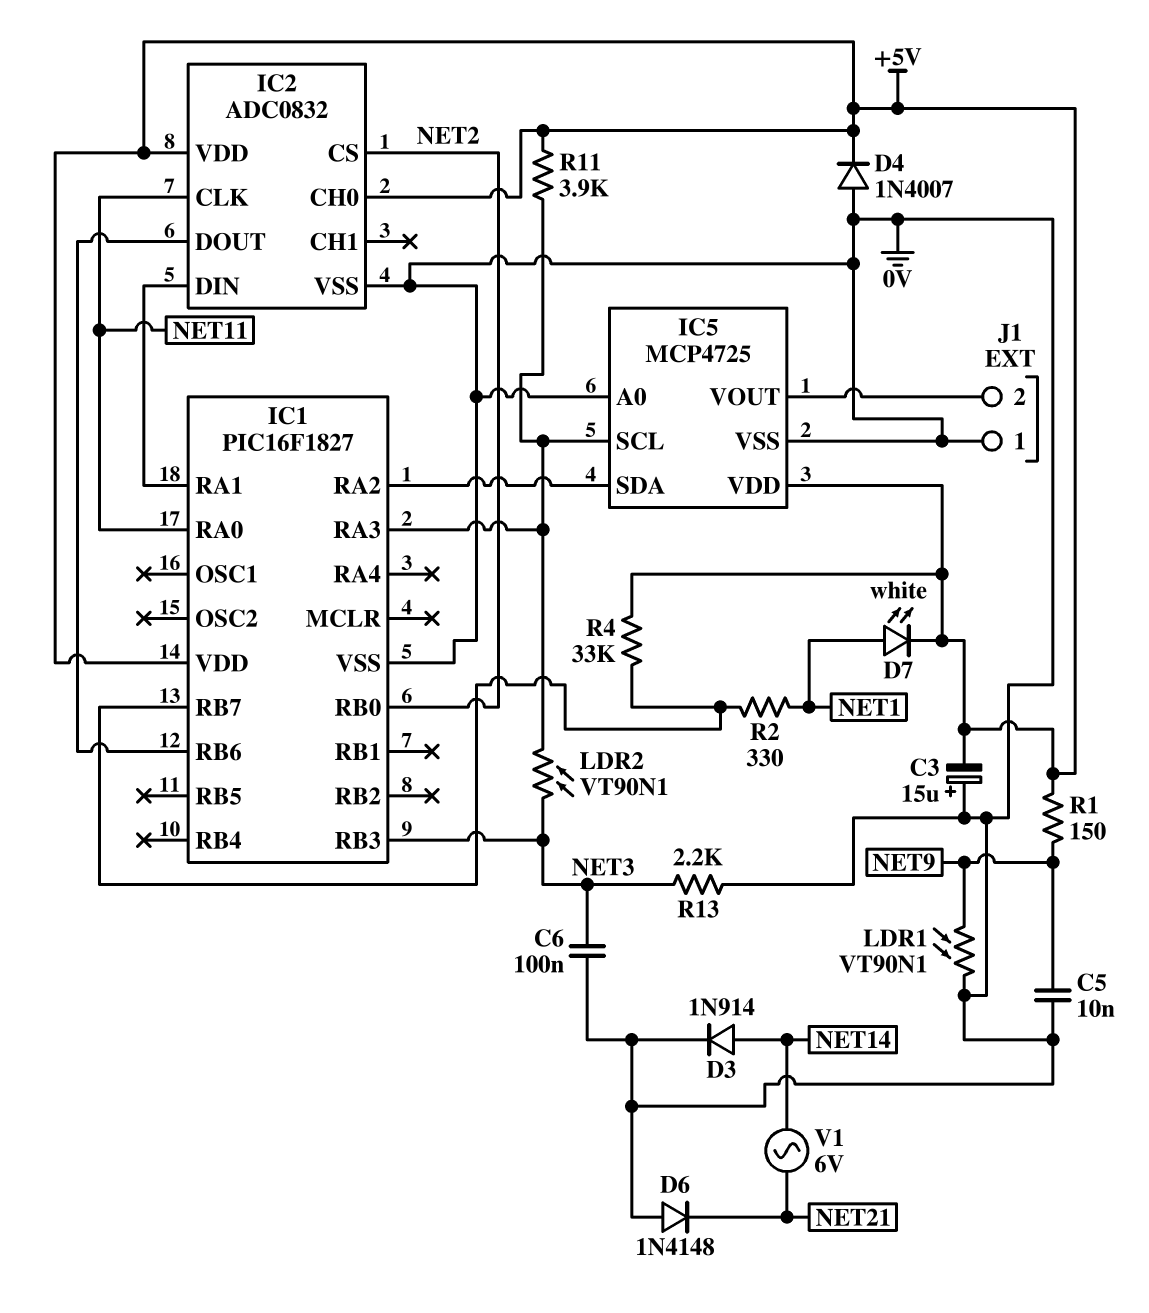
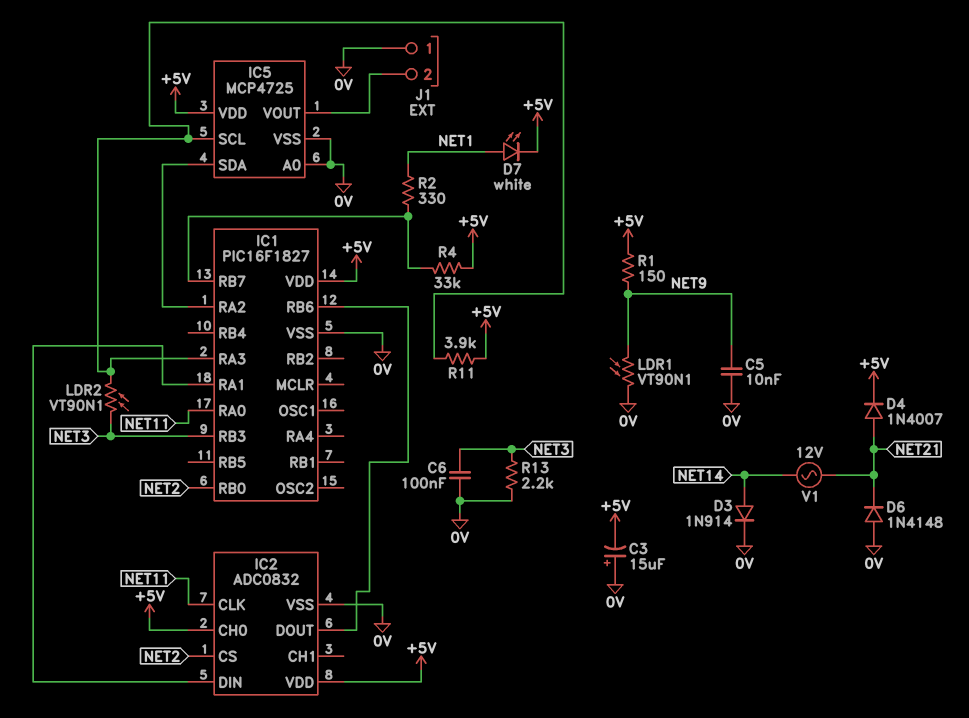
D4: diode 1N4007 (A 0V, K +5V) -> diode 1N4007 (A NET21, K +5V)
V1: AC 6V (NET14, NET21) -> AC 12V (NET14, NET21)

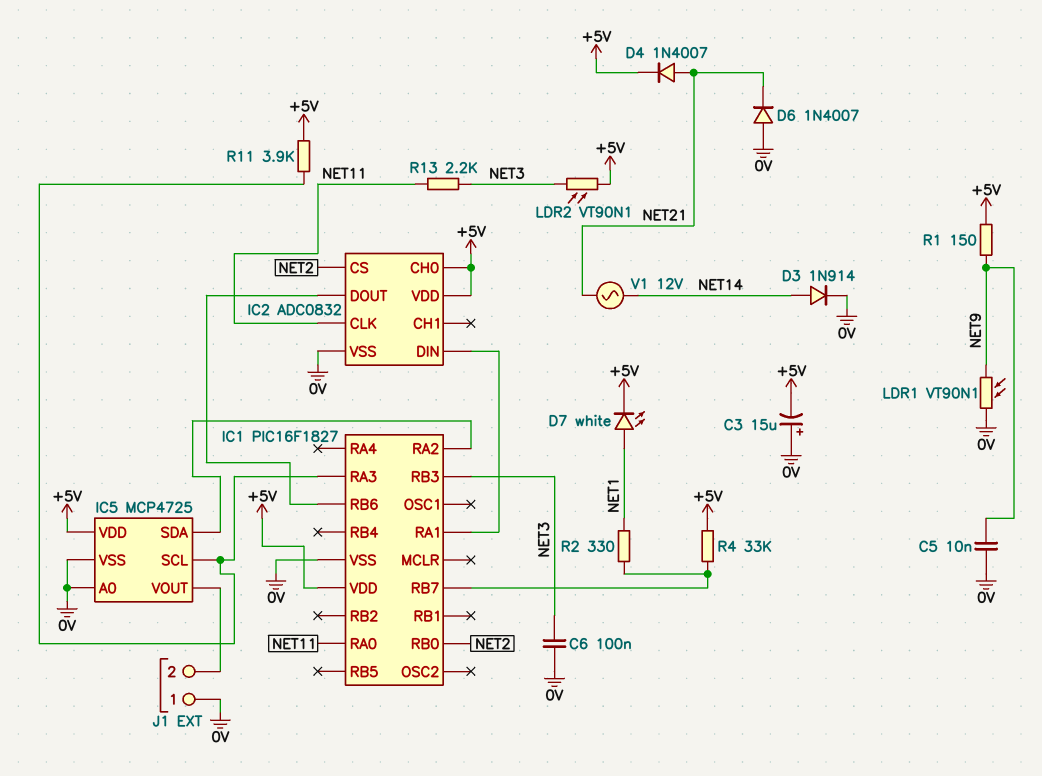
D6: diode 1N4148 (A 0V, K NET21) -> diode 1N4007 (A 0V, K NET21)
LDR2: VT90N1 (IC1/RA3, NET3) -> VT90N1 (+5V, NET3)
R13: 2.2k (0V, NET3) -> 2.2k (NET3, NET11)

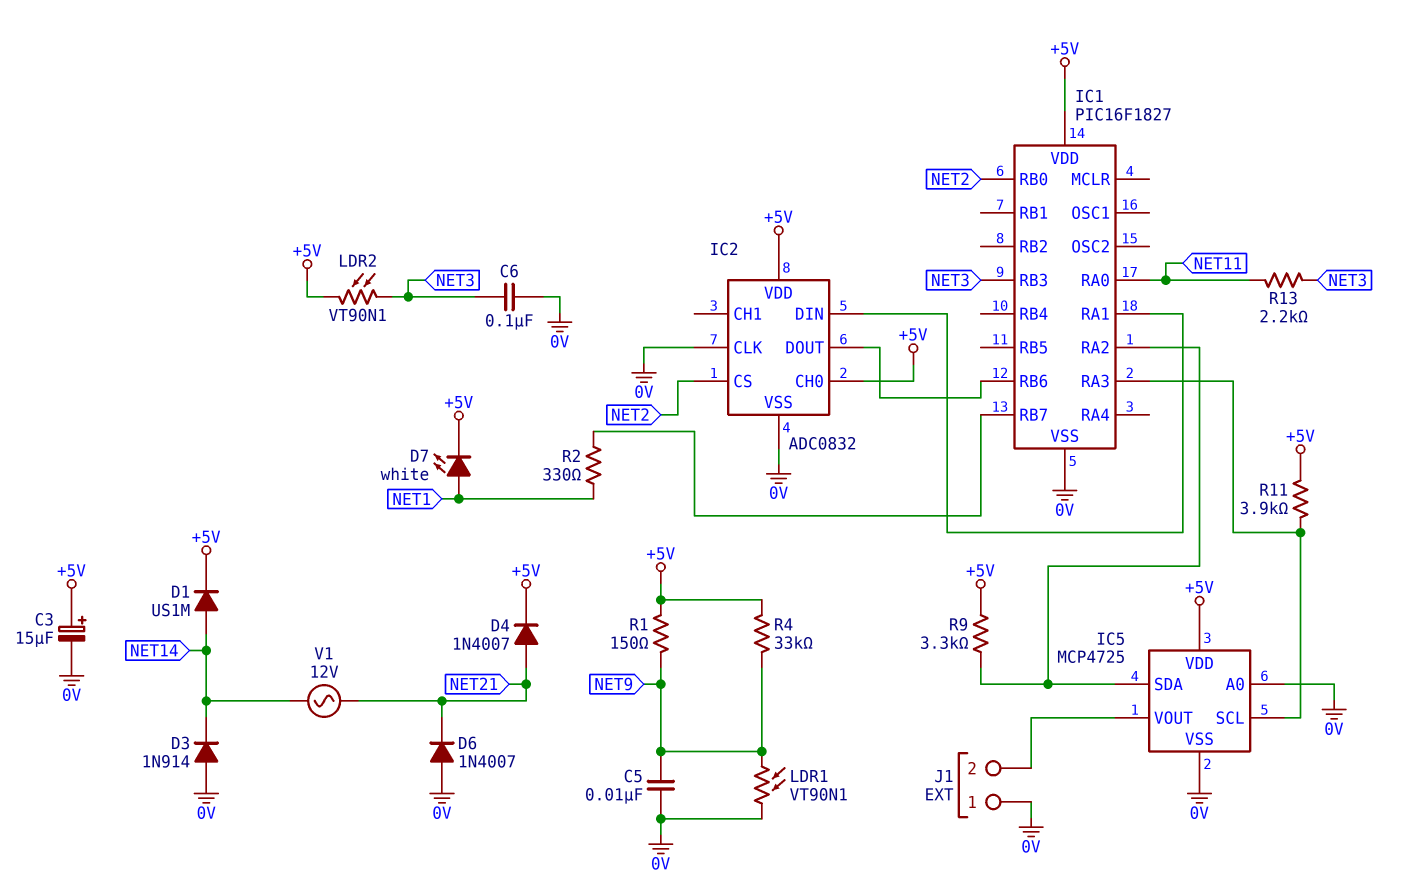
C3: 15uF (plus 0V, minus +5V) -> 15uF (plus +5V, minus 0V)
D1: none -> diode US1M (A NET14, K +5V)
D3: diode 1N914 (A NET14, K 0V) -> diode 1N914 (A 0V, K NET14)
IC2 pin CLK: NET11 -> 0V
R4: 33k (+5V, IC1/RB7) -> 33k (+5V, NET9)
R9: none -> 3.3k (+5V, IC1/RA2)

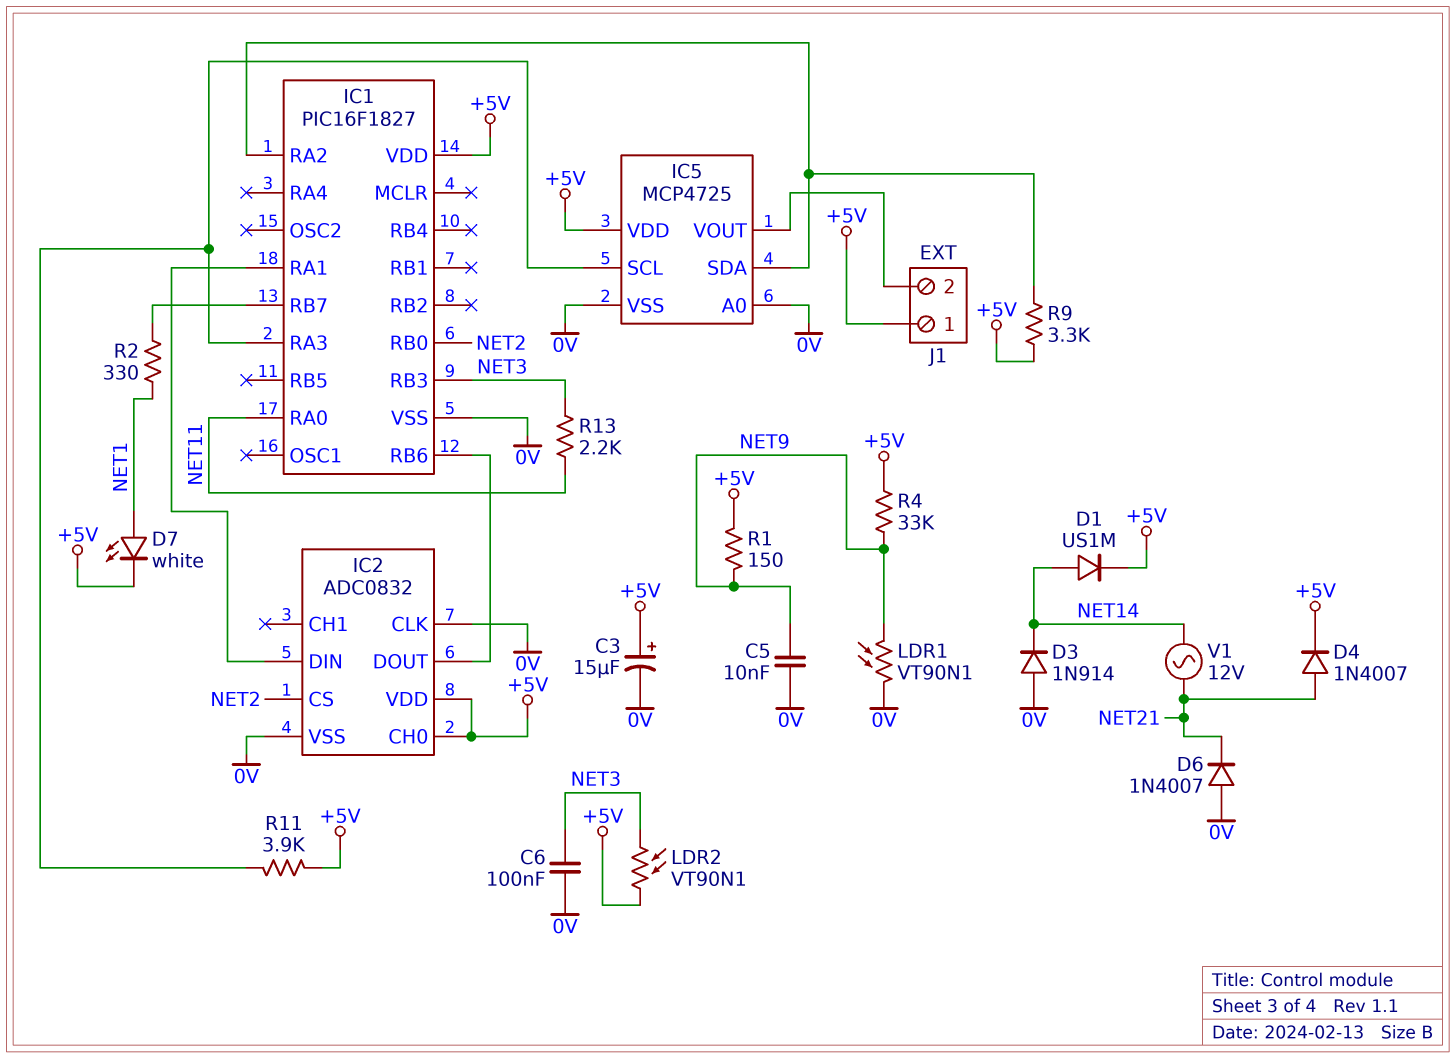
J1 pin 1: 0V -> +5V

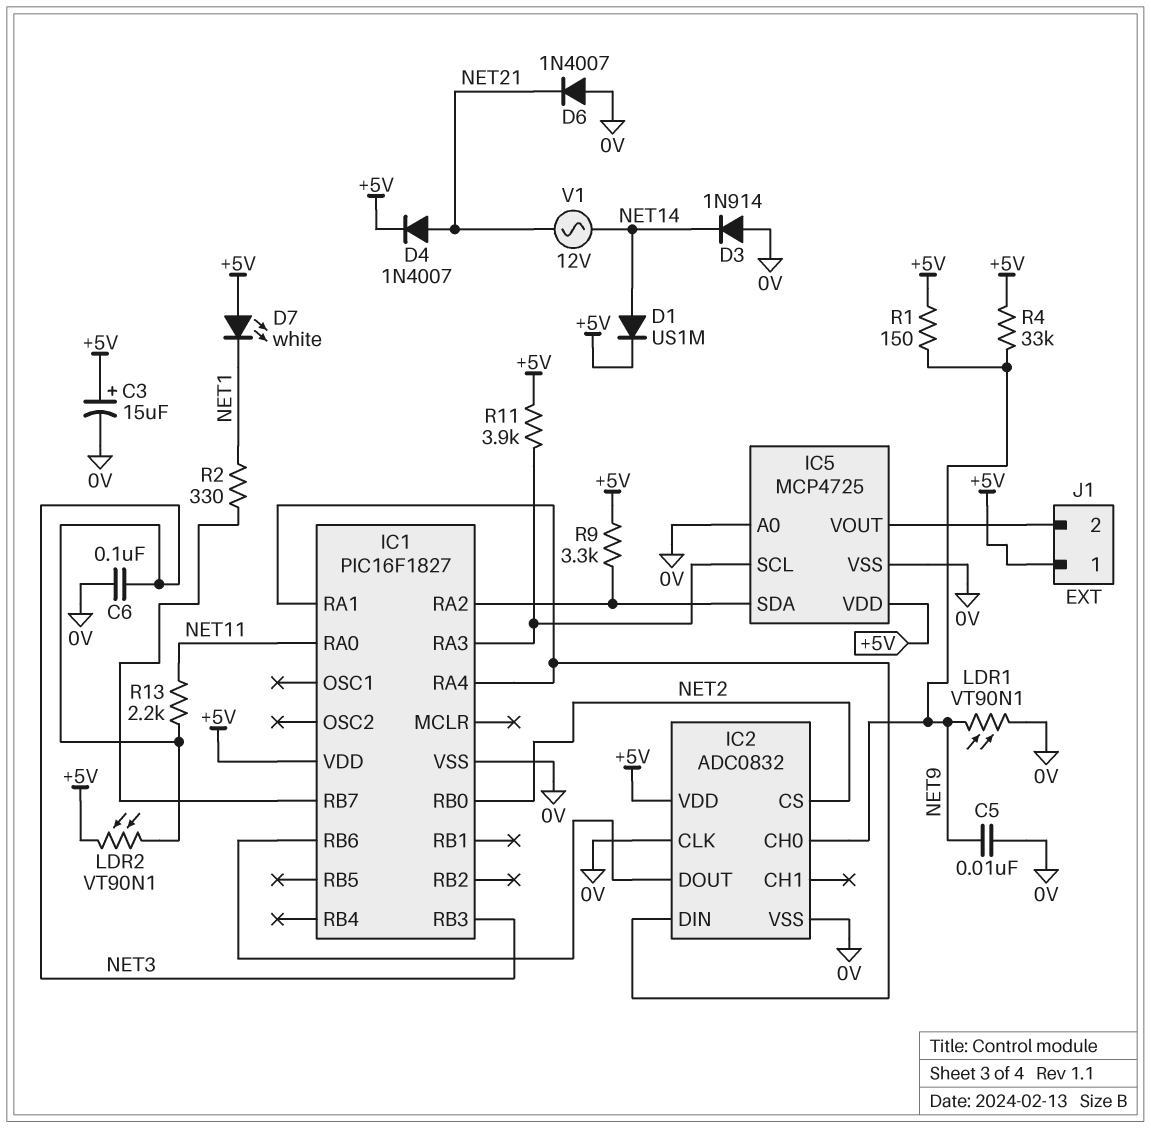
D7: LED white (A NET1, K +5V) -> LED white (A +5V, K NET1)
IC1 pin RA4: none -> IC1/RA1
IC2 pin CH0: +5V -> NET9

